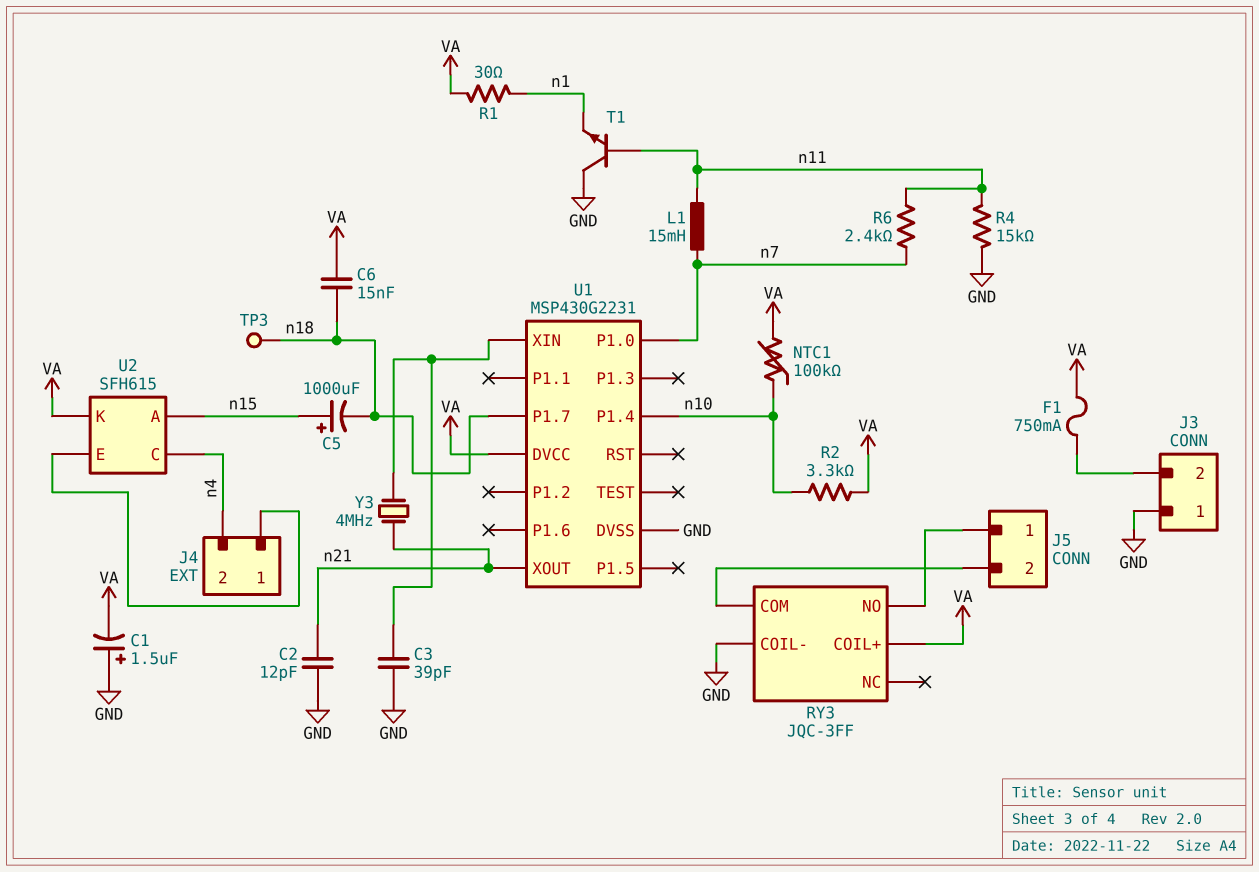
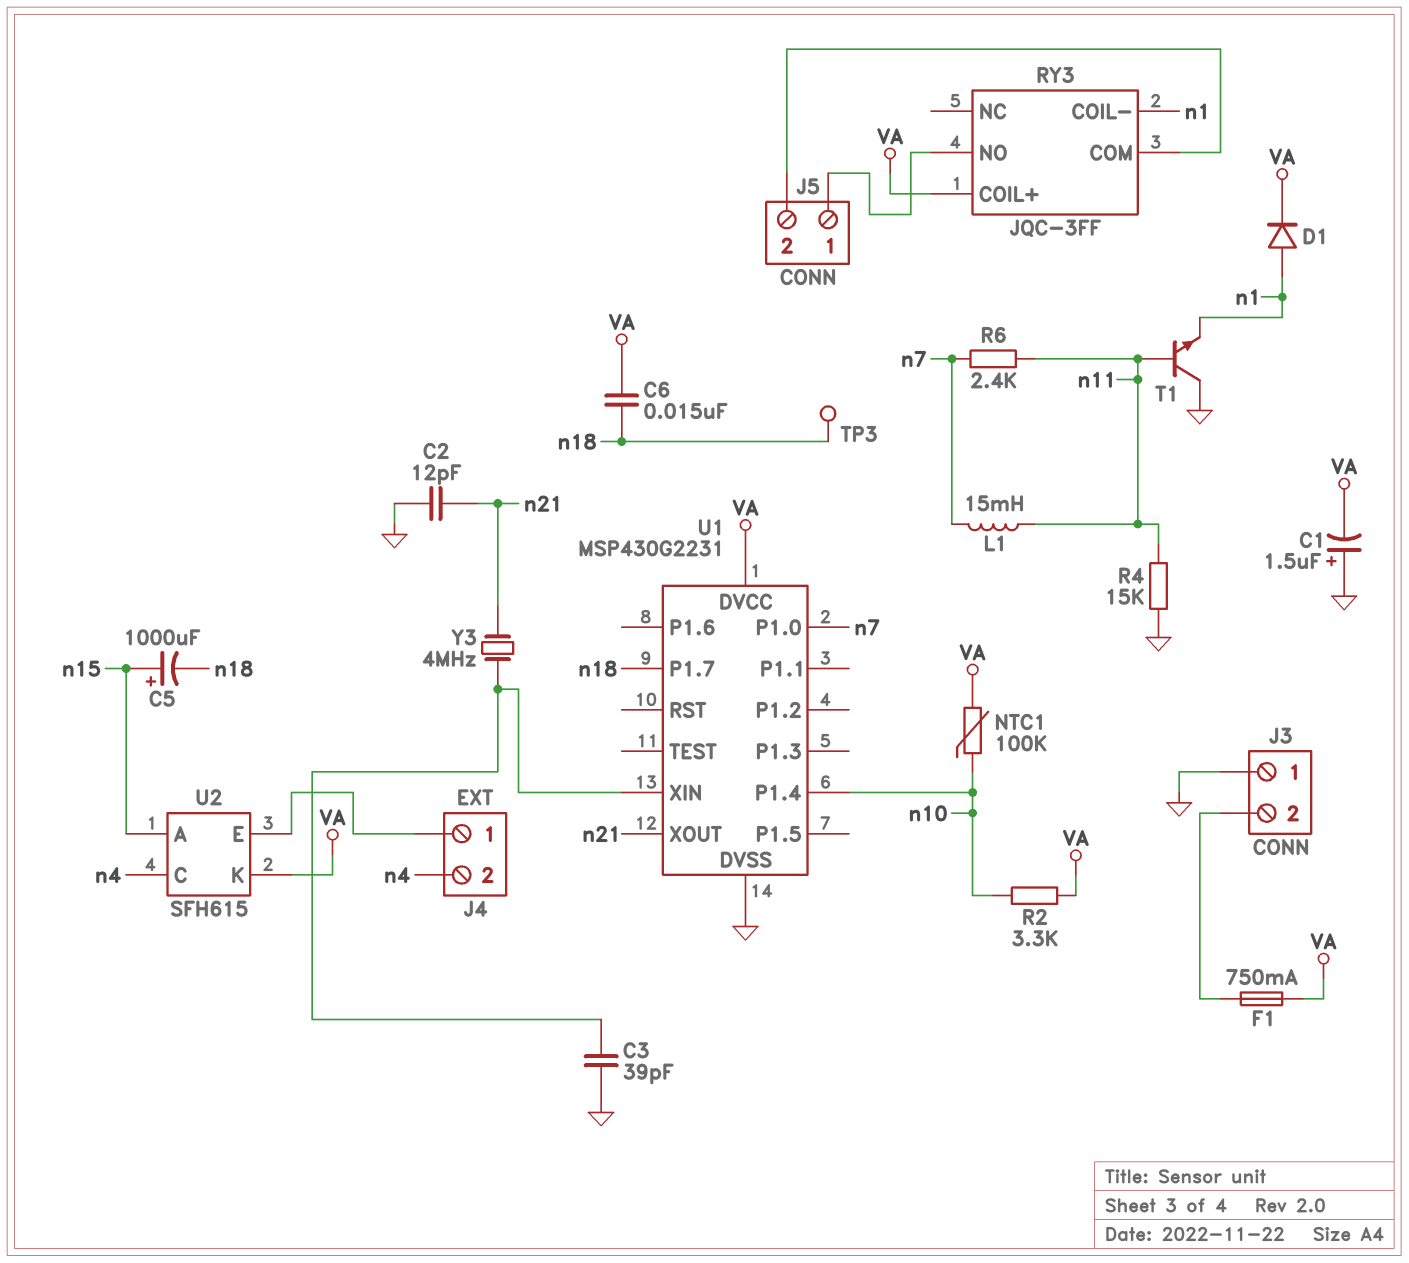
D1: none -> diode (A n1, K VA)
R1: 30 (VA, n1) -> none
RY3 pin COIL-: GND -> n1

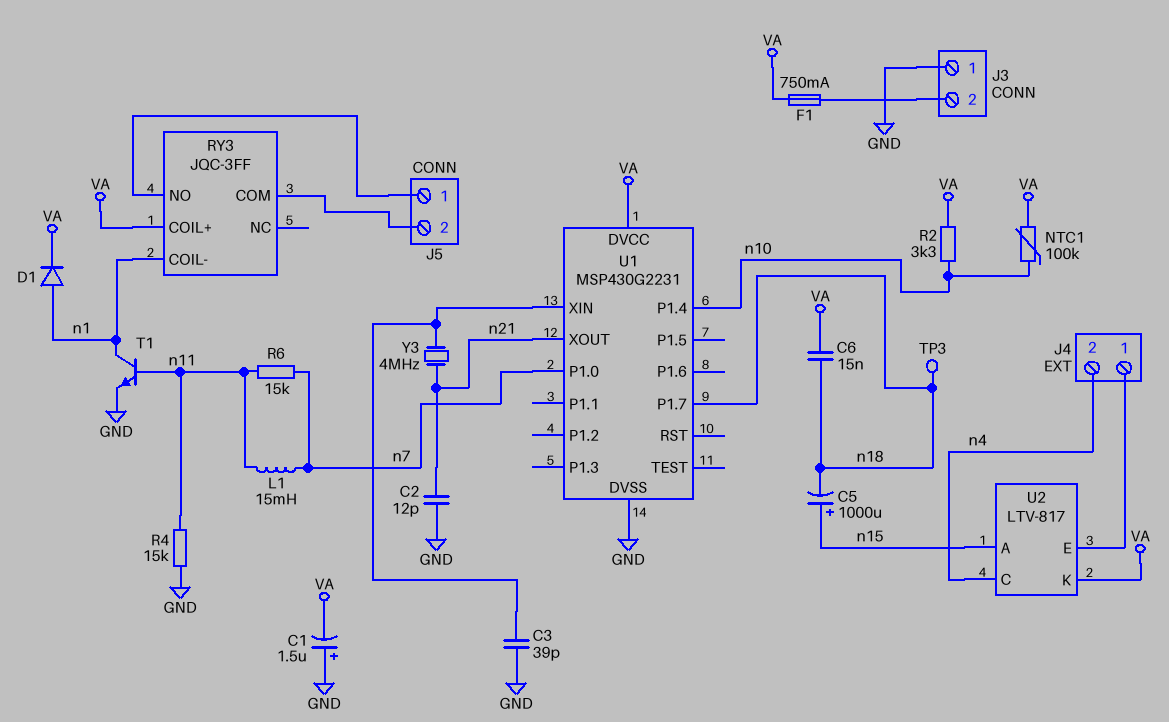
R6: 2.4k (n7, n11) -> 15k (n7, n11)
T1: NPN (B n11, C GND, E n1) -> NPN (B n11, C n1, E GND)
U2: SFH615 -> LTV-817

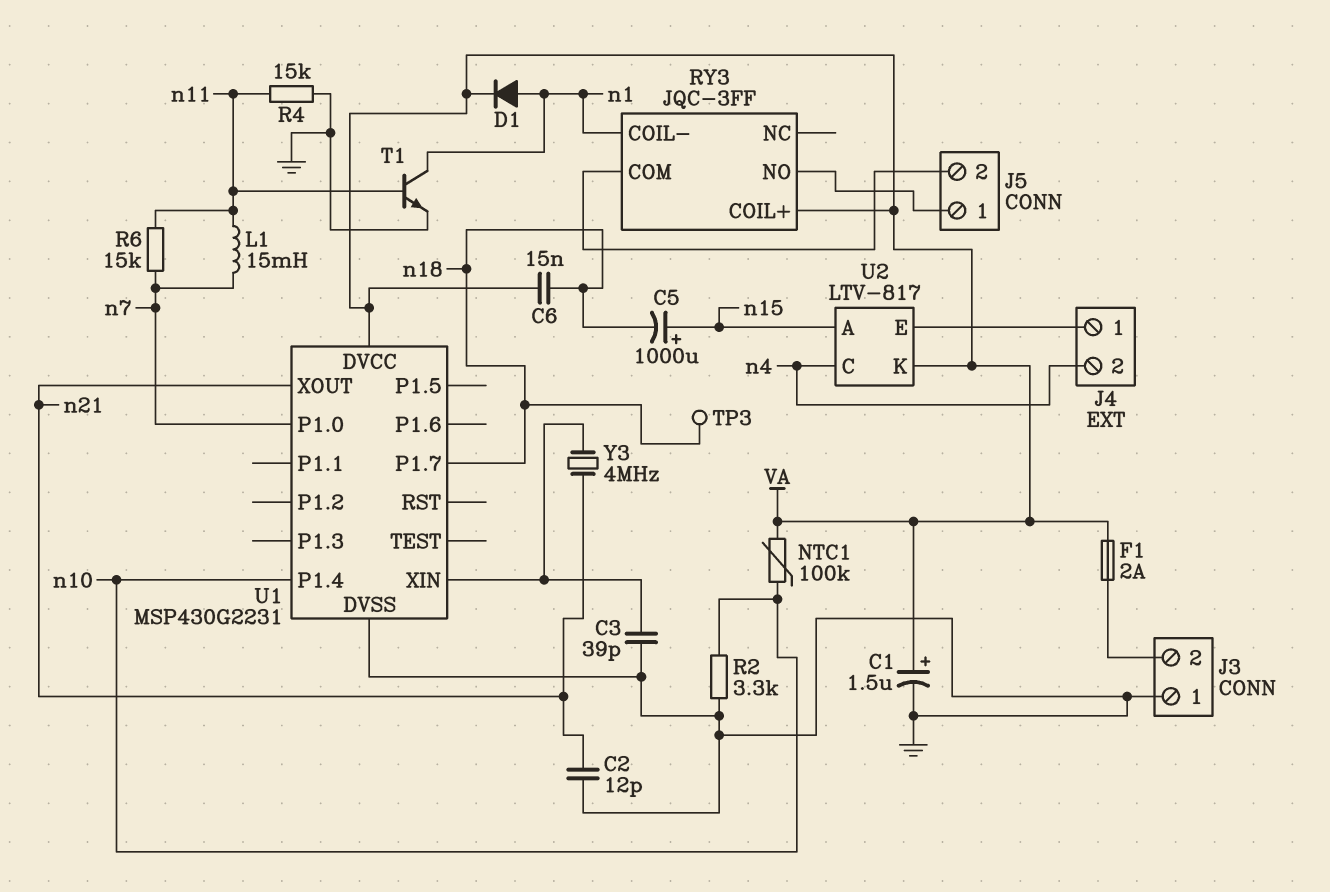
C1: 1.5uF (plus GND, minus VA) -> 1.5uF (plus VA, minus GND)
F1: 750mA (J3/2, VA) -> 2A (J3/2, VA)
R2: 3.3k (VA, n10) -> 3.3k (GND, n10)

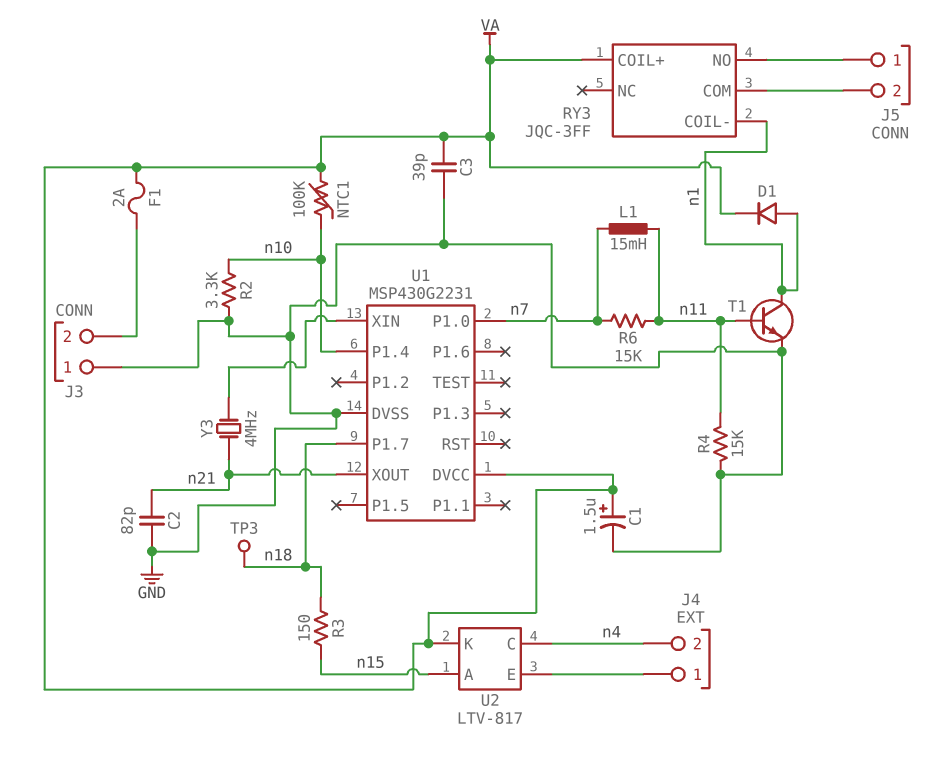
C2: 12pF (GND, n21) -> 82pF (GND, n21)
C3: 39pF (GND, U1/XIN) -> 39pF (GND, VA)
C5: 1000uF (plus n15, minus n18) -> none
C6: 15nF (VA, n18) -> none
R3: none -> 150 (n15, n18)

